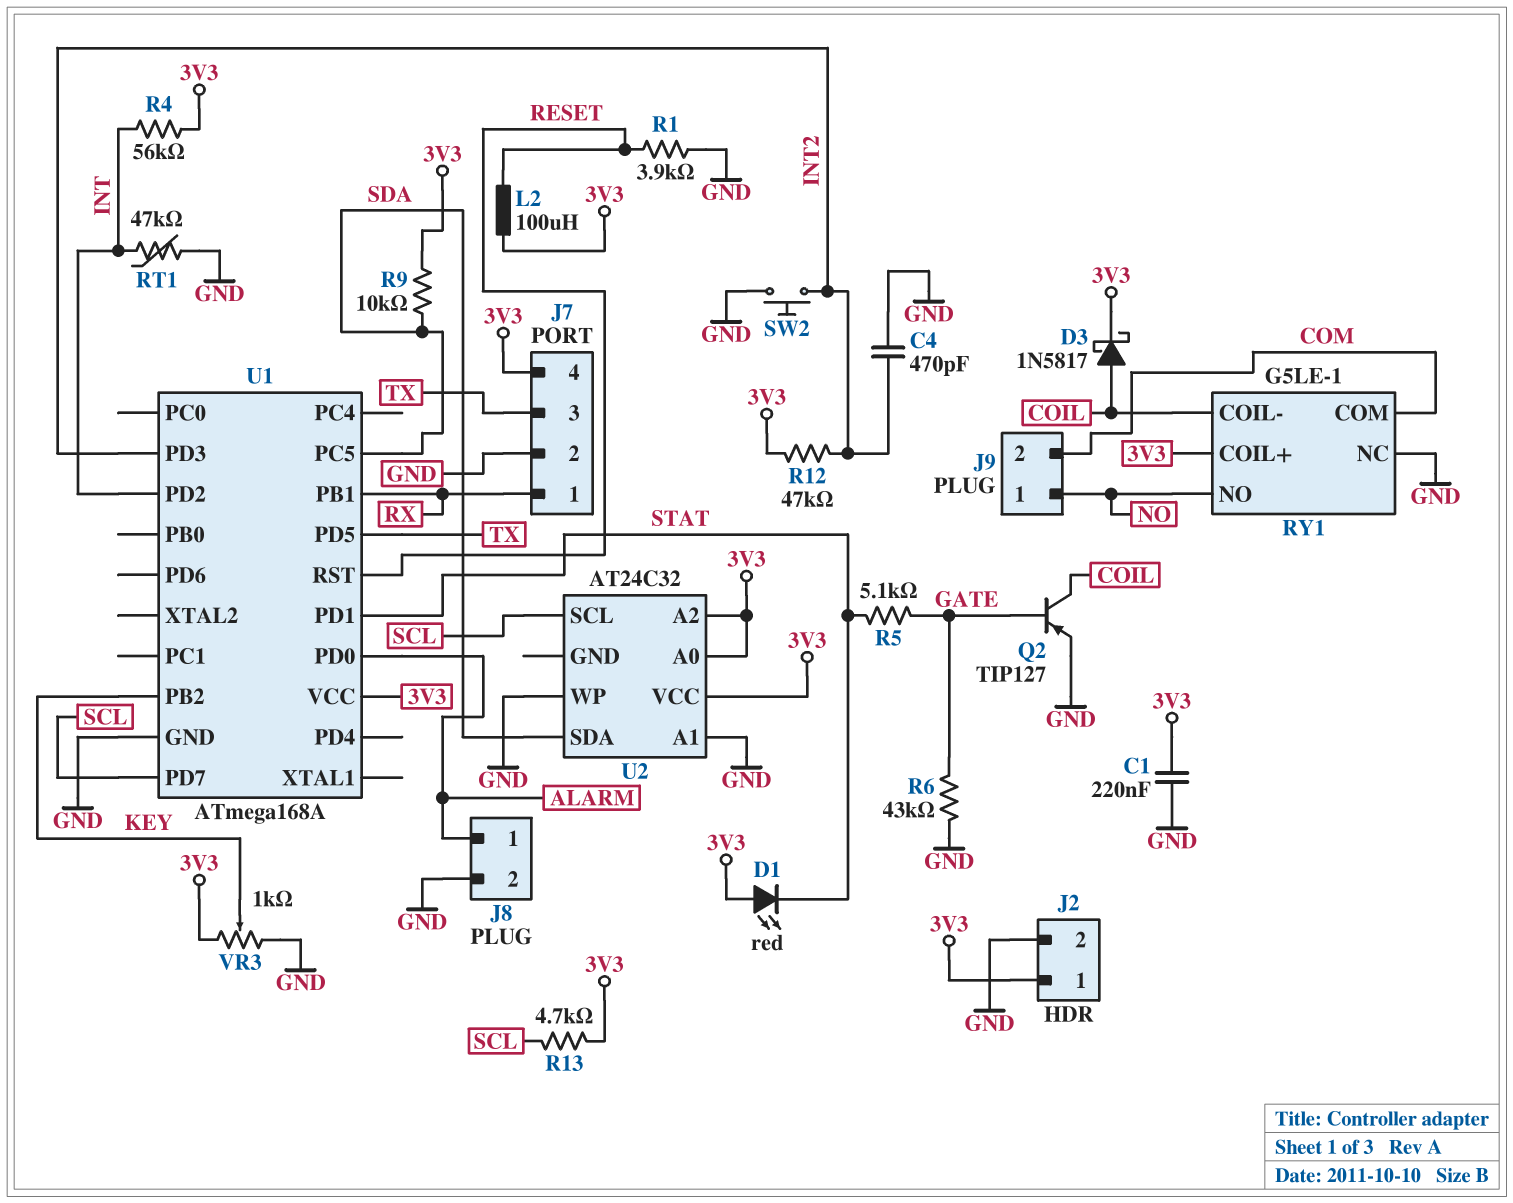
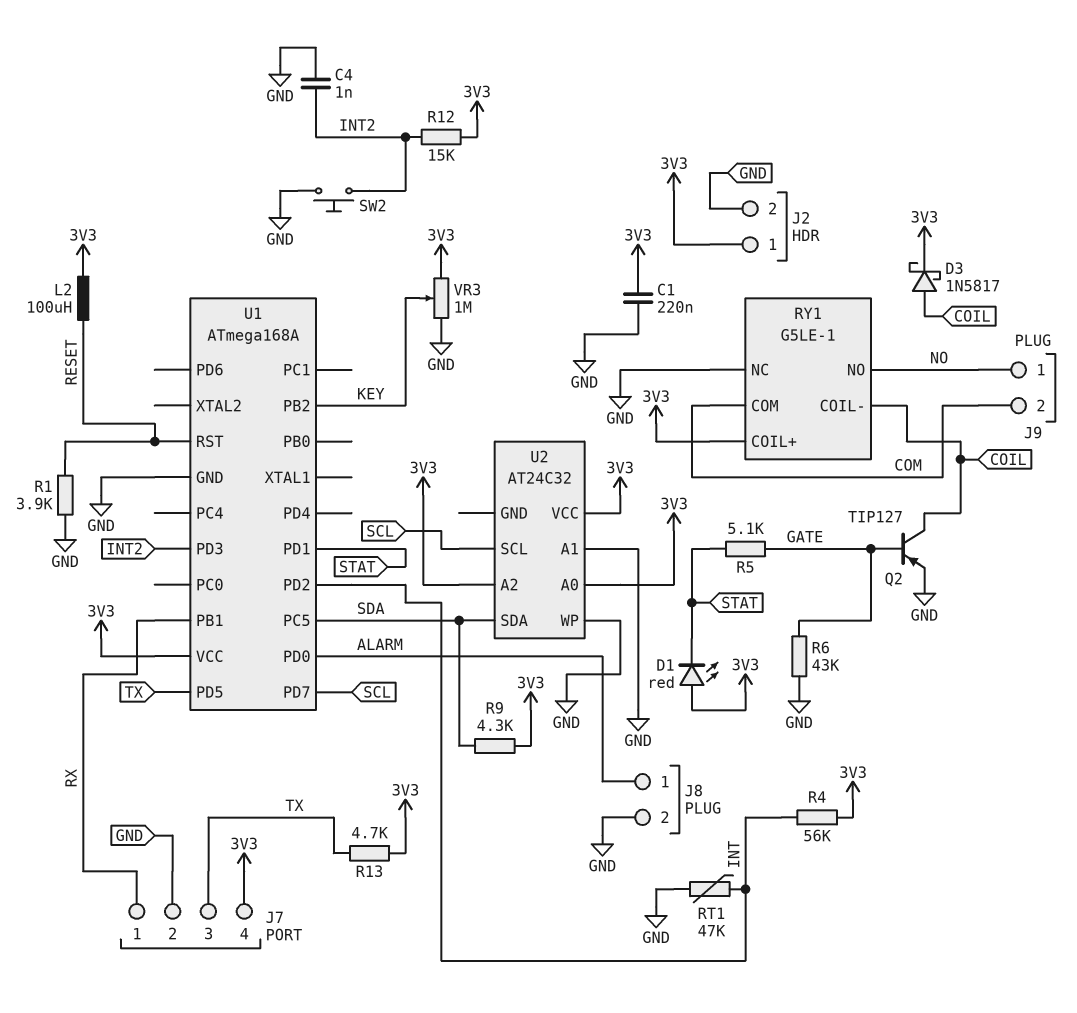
C4: 470pF (GND, INT2) -> 1nF (GND, INT2)
R9: 10k (3V3, SDA) -> 4.3k (3V3, SDA)
R12: 47k (3V3, INT2) -> 15k (3V3, INT2)
R13: 4.7k (3V3, SCL) -> 4.7k (3V3, TX)
VR3: 1k (3V3, GND, wiper KEY) -> 1M (3V3, GND, wiper KEY)

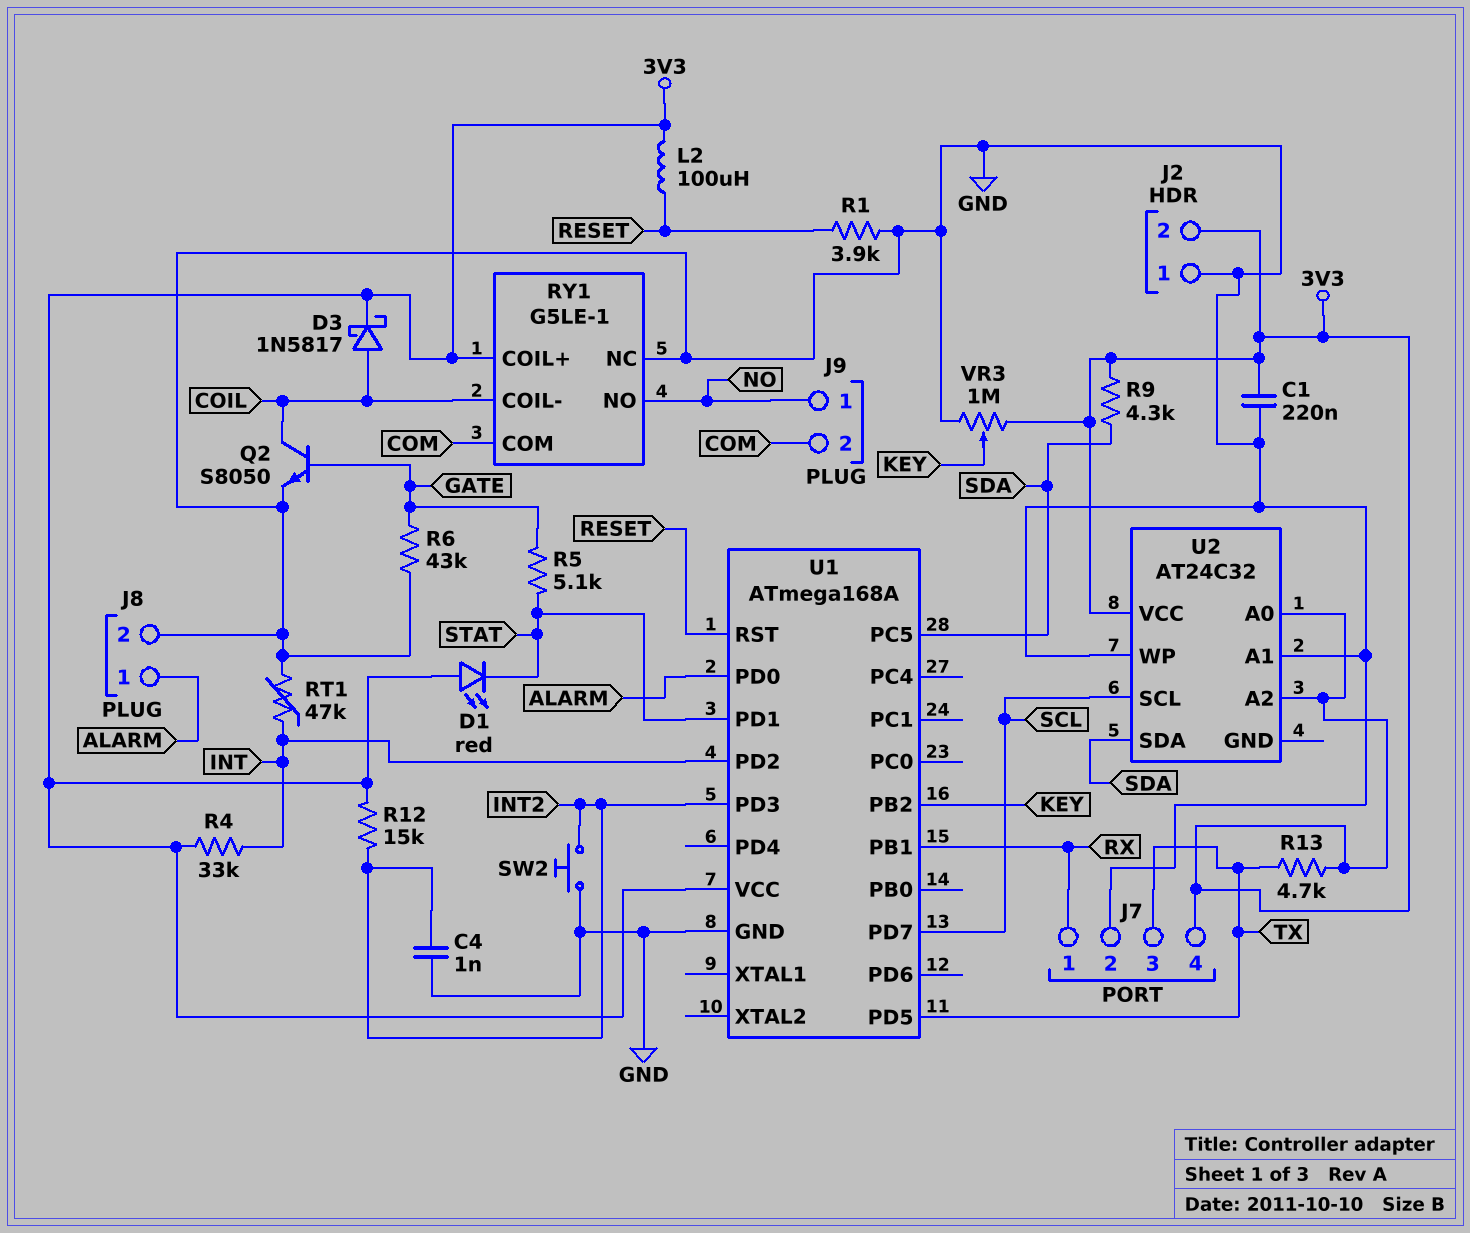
J2 pin 1: 3V3 -> GND
J2 pin 2: GND -> 3V3
Q2: PNP TIP127 (B GATE, C COIL, E GND) -> NPN S8050 (B GATE, C COIL, E GND)
R4: 56k (3V3, INT) -> 33k (3V3, INT)

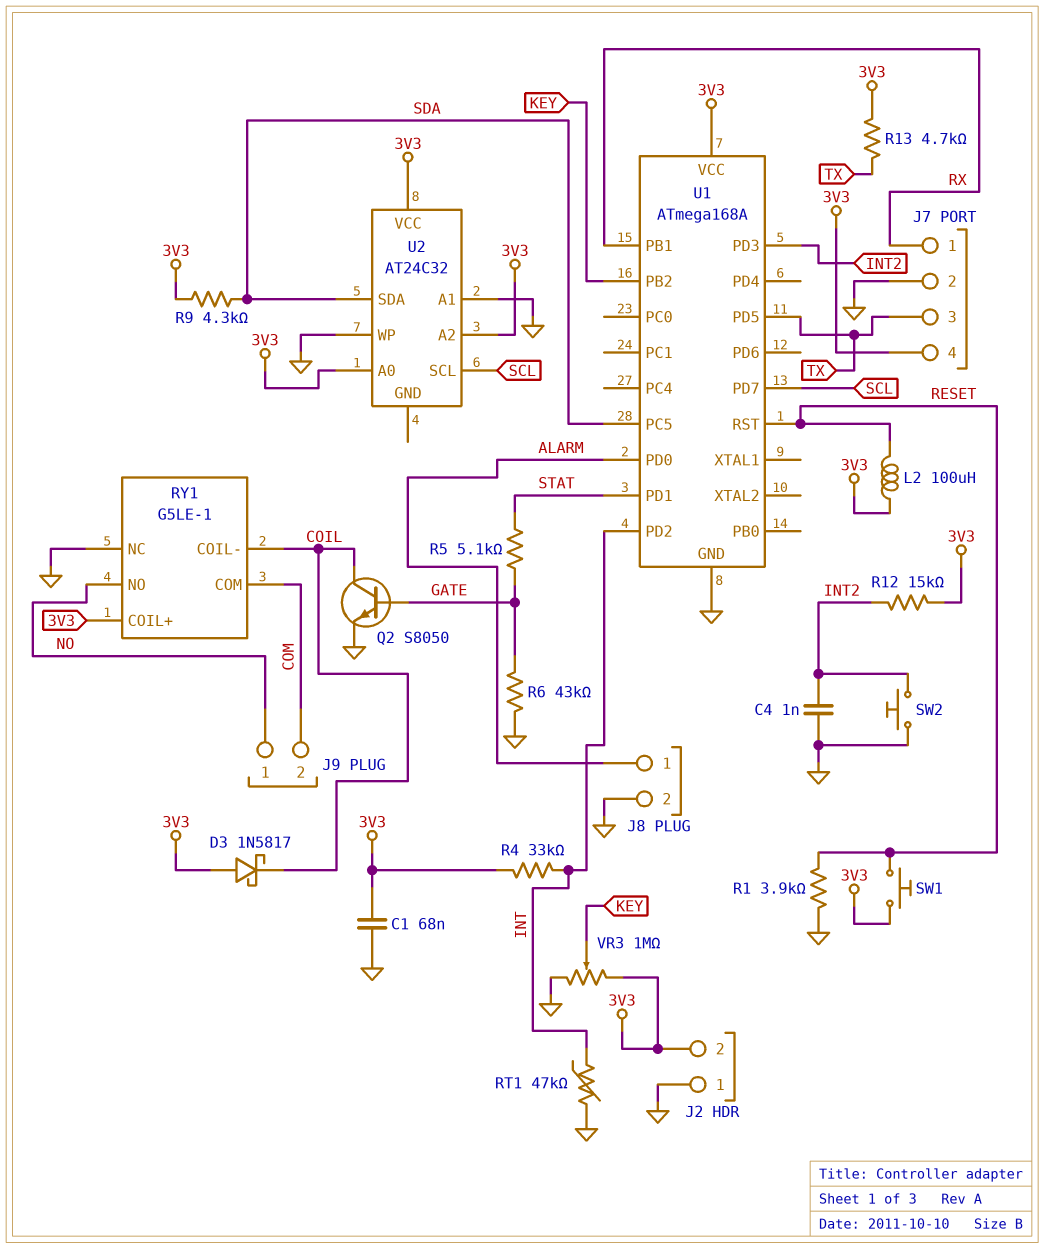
C1: 220nF (3V3, GND) -> 68nF (3V3, GND)
D1: LED red (A 3V3, K STAT) -> none
D3: schottky 1N5817 (A COIL, K 3V3) -> schottky 1N5817 (A 3V3, K COIL)
SW1: none -> button (3V3, RESET)

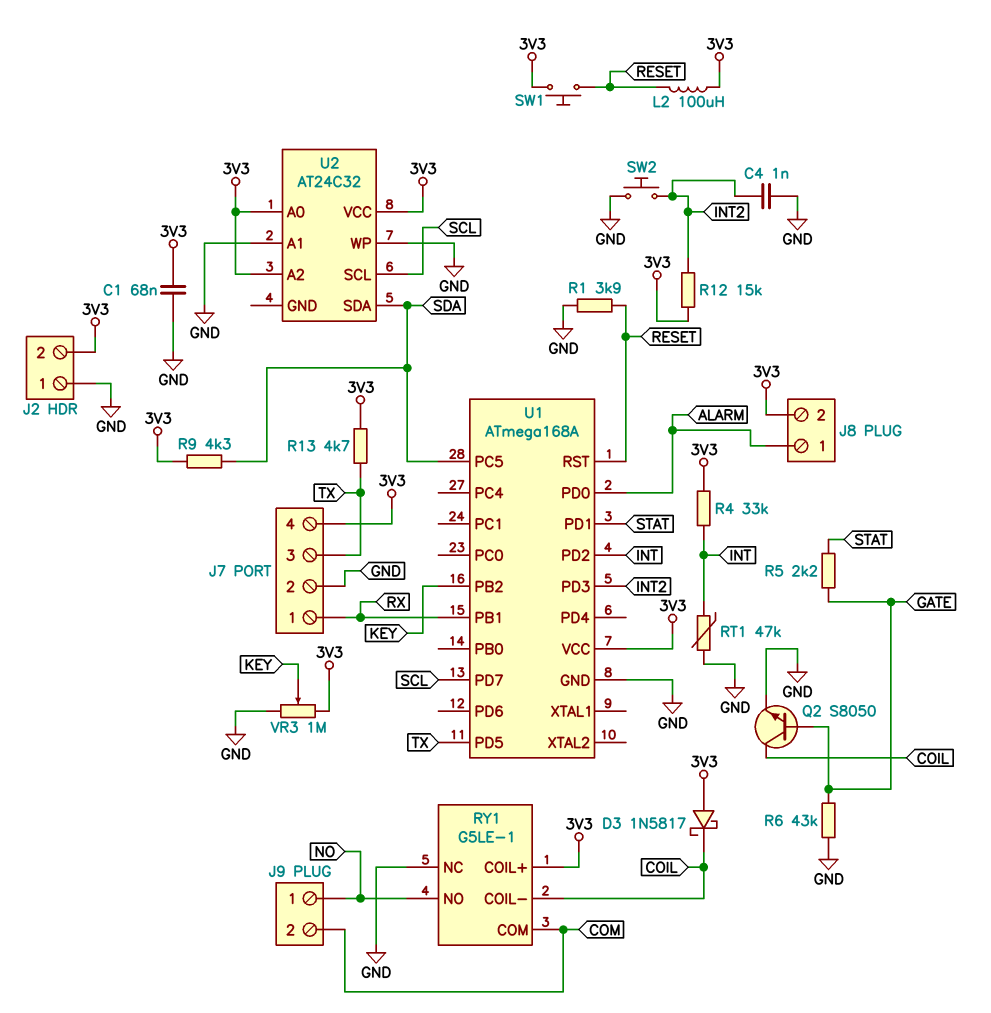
J8 pin 2: GND -> 3V3
R5: 5.1k (GATE, STAT) -> 2.2k (GATE, STAT)

